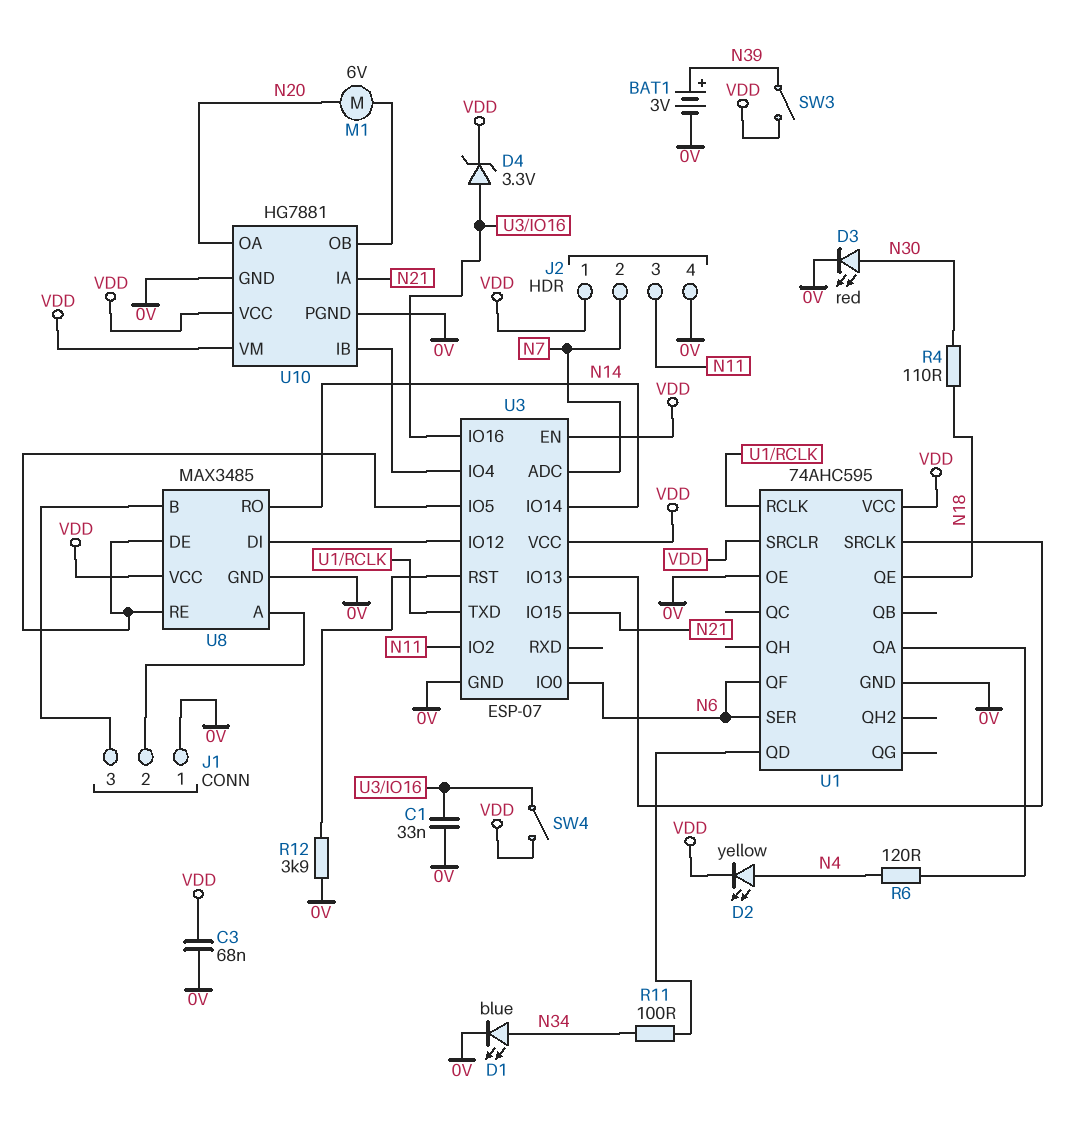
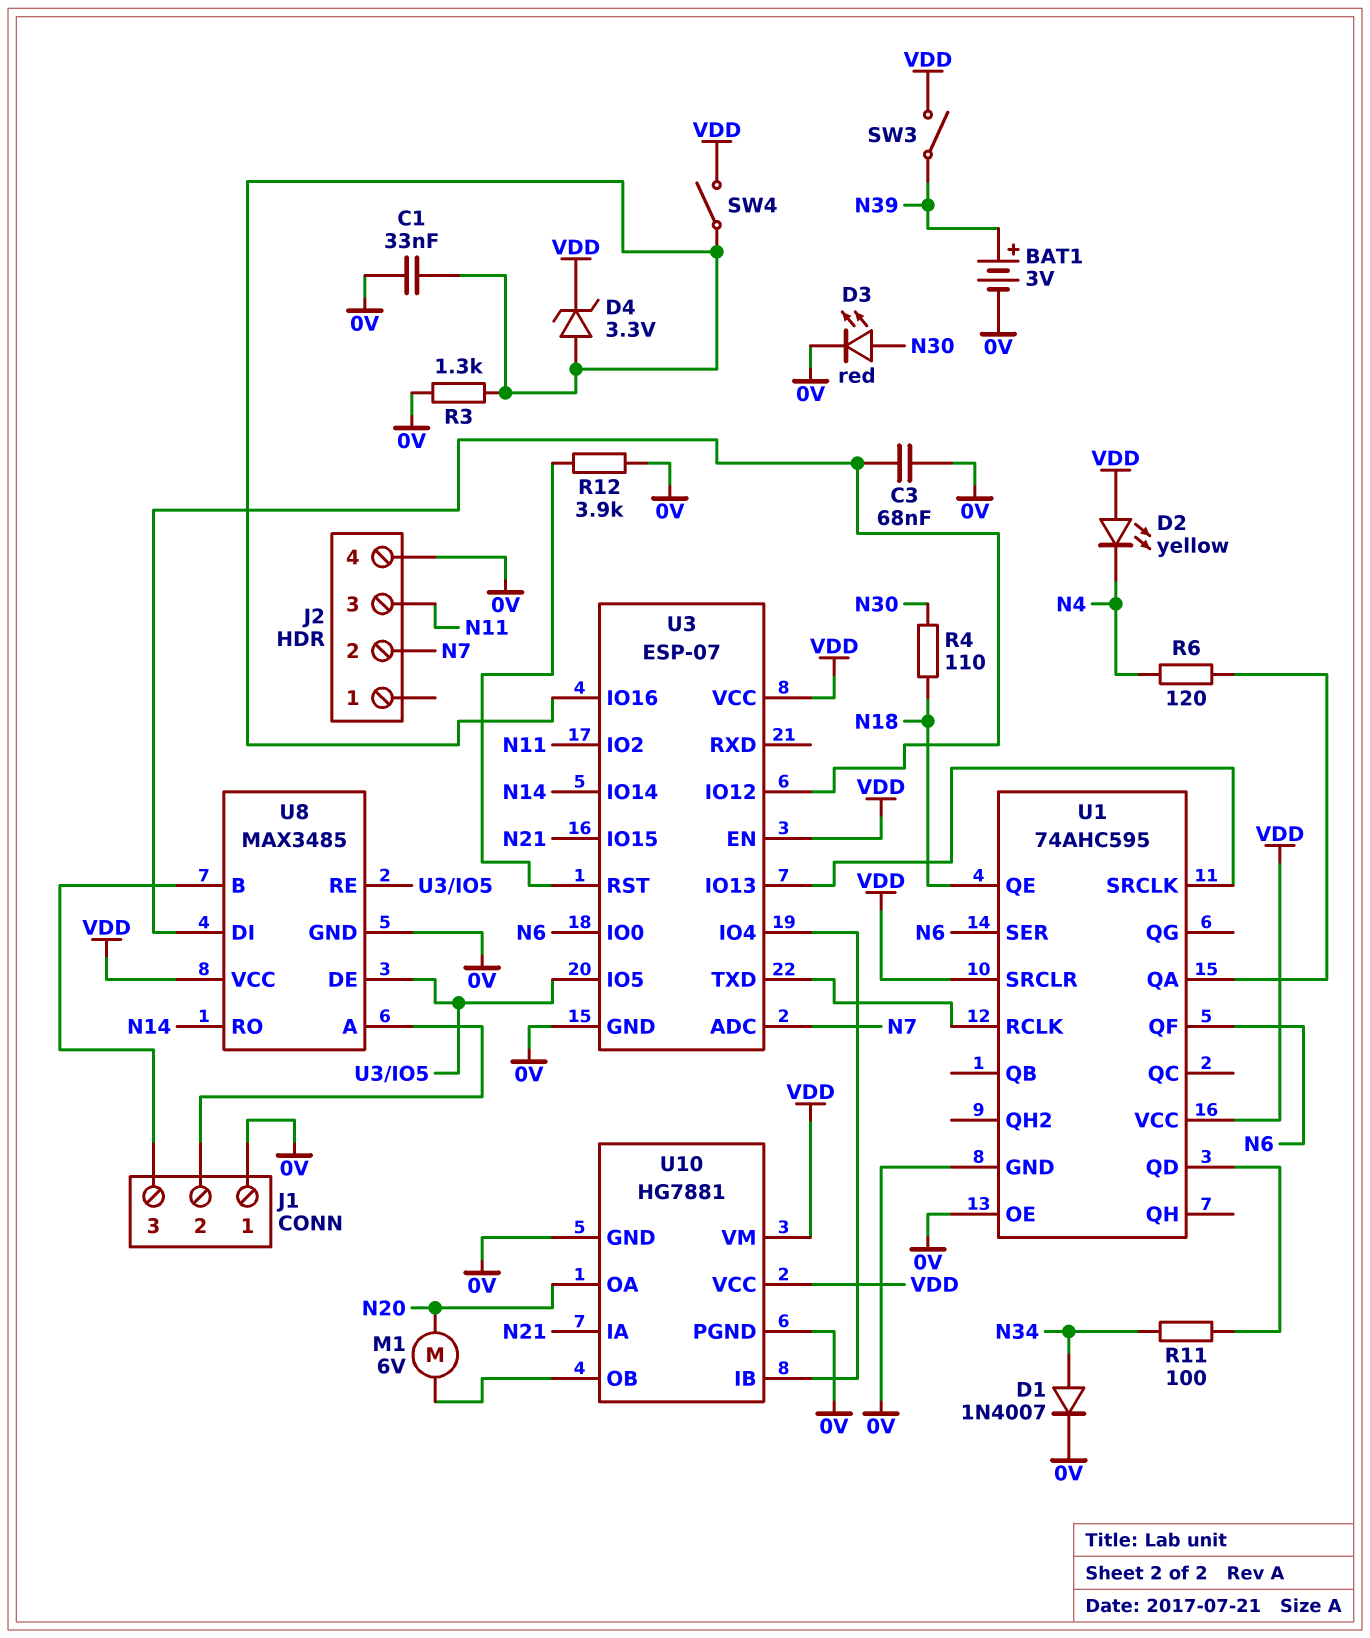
C3: 68nF (0V, VDD) -> 68nF (0V, U3/IO12)
D1: LED blue (A N34, K 0V) -> diode 1N4007 (A N34, K 0V)
D2: LED yellow (A N4, K VDD) -> LED yellow (A VDD, K N4)
J2 pin 1: VDD -> none
R3: none -> 1.3k (0V, U3/IO16)

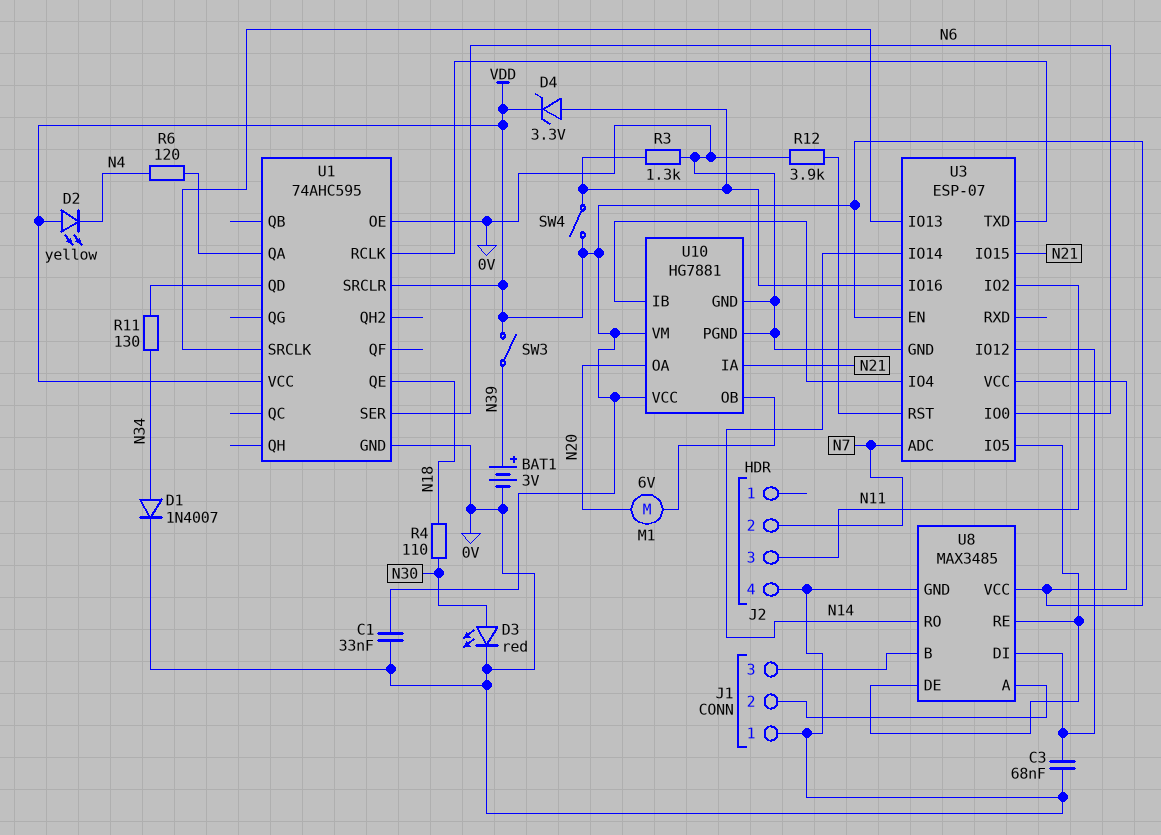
C1: 33nF (0V, U3/IO16) -> 33nF (0V, VDD)
R11: 100 (N34, U1/QD) -> 130 (N34, U1/QD)
U1 pin QF: N6 -> none

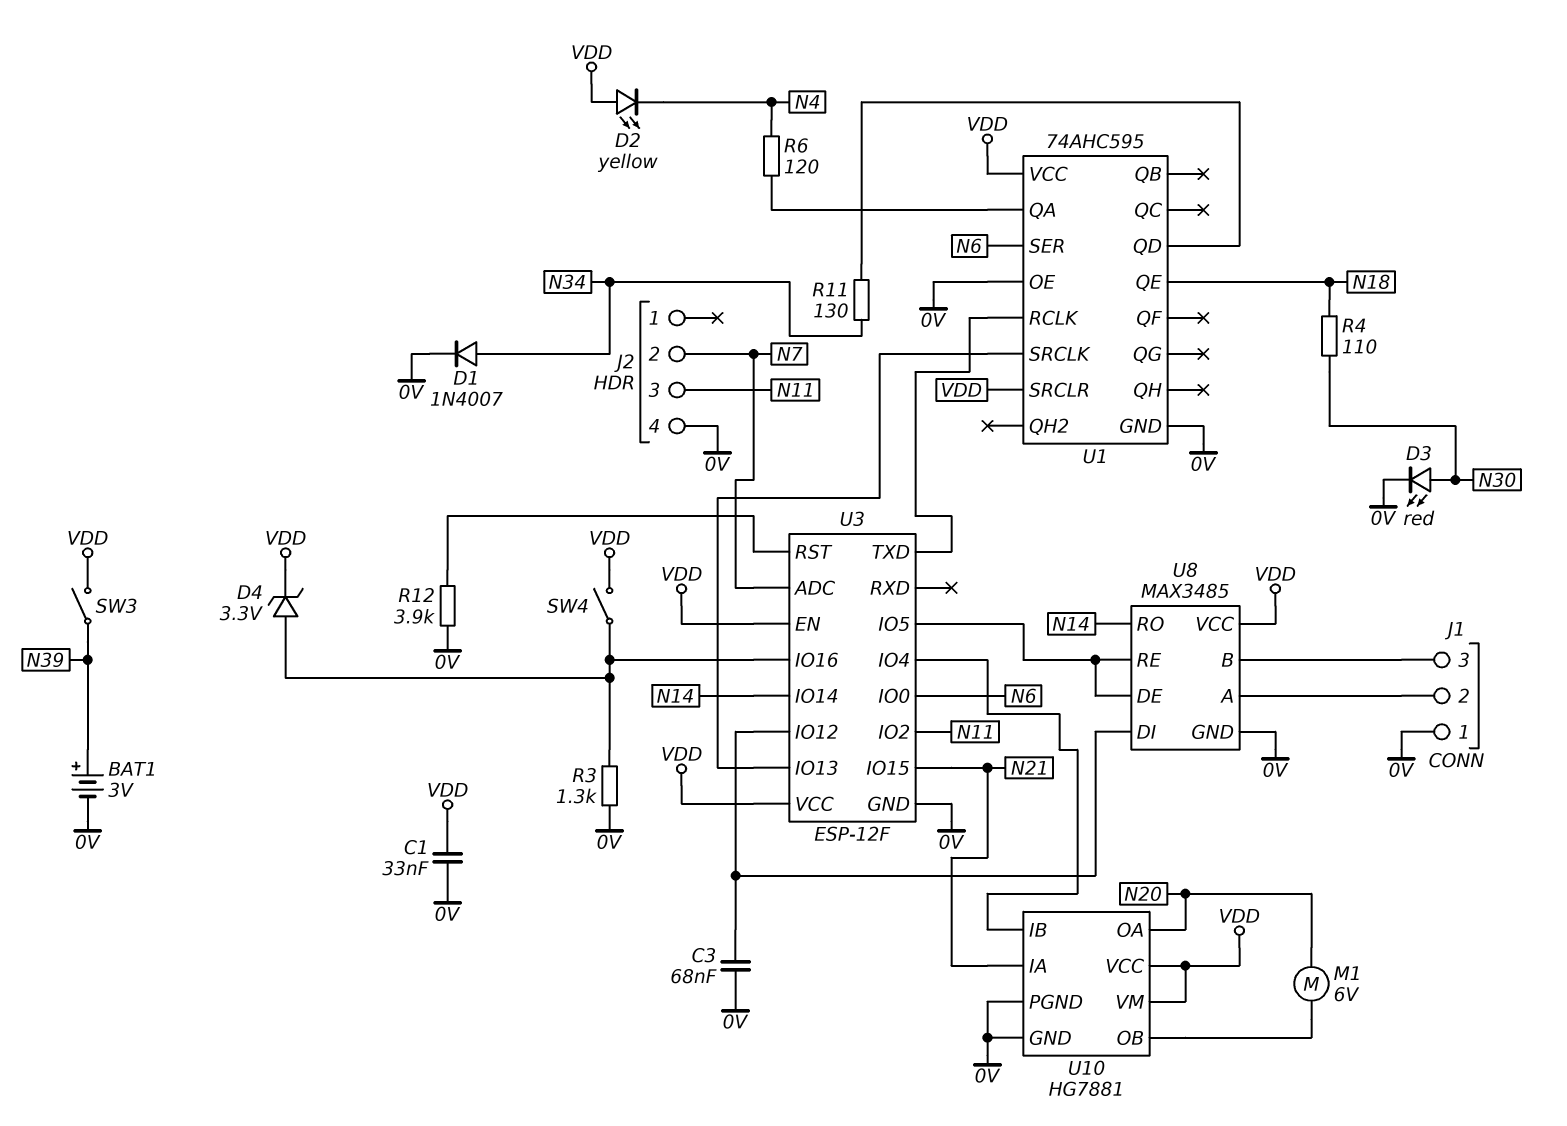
U3: ESP-07 -> ESP-12F

